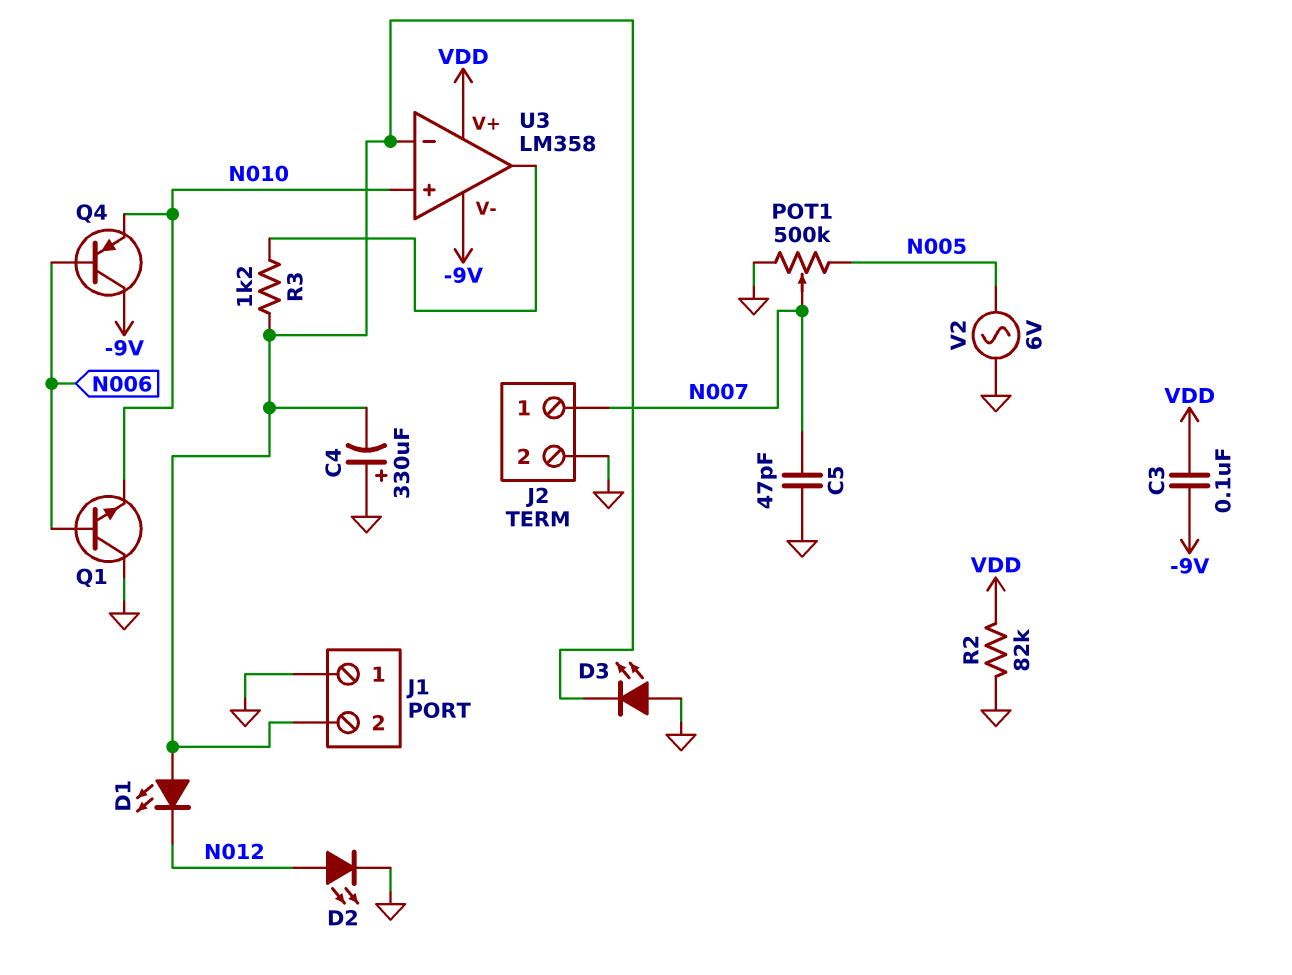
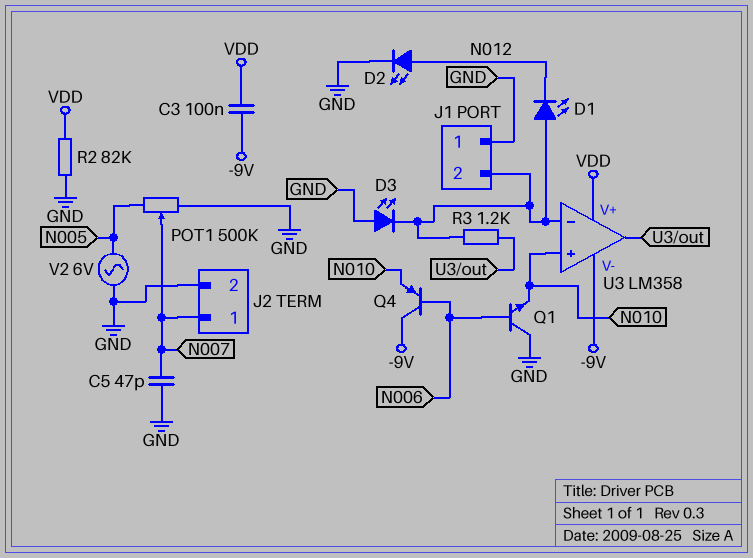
C4: 330uF (plus GND, minus J1/2) -> none

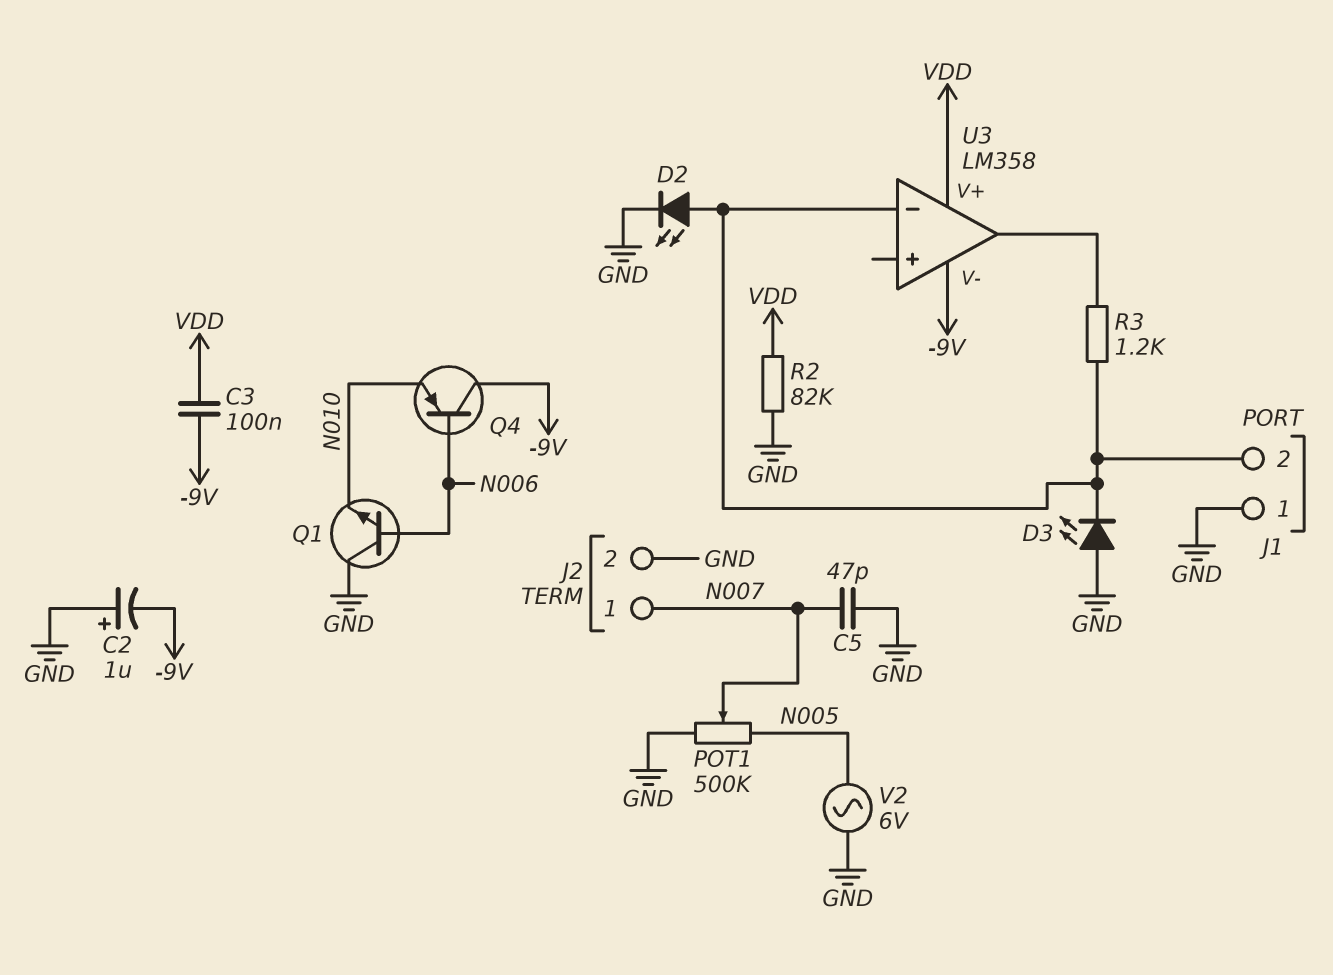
C2: none -> 1uF (plus GND, minus -9V)
D1: LED (A J1/2, K N012) -> none
D2: LED (A N012, K GND) -> LED (A J1/2, K GND)
U3 pin in+: N010 -> none

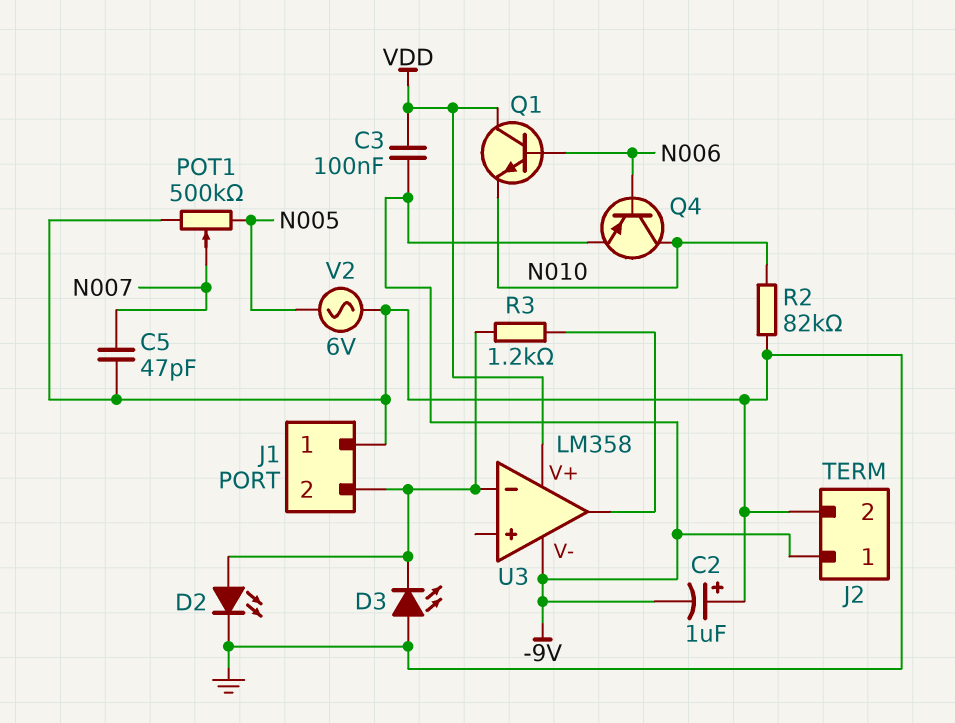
J2 pin 1: N007 -> -9V
Q1: NPN (B N006, C GND, E N010) -> NPN (B N006, C VDD, E N010)
Q4: PNP (B N006, C -9V, E N010) -> PNP (B N006, C N010, E -9V)
R2: 82k (GND, VDD) -> 82k (GND, N010)

